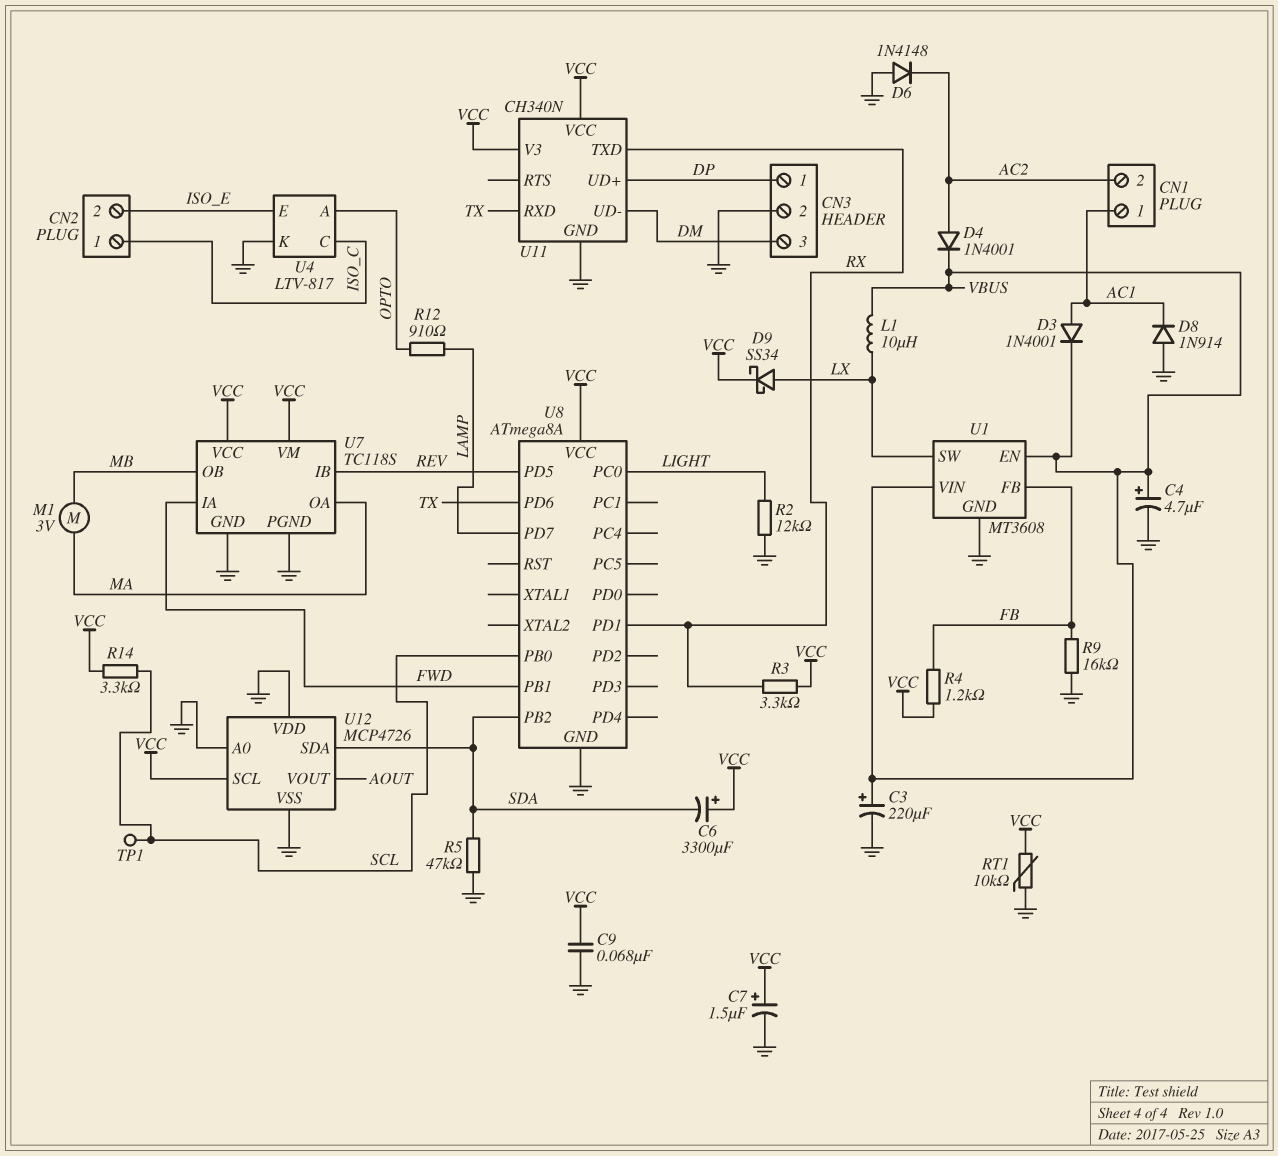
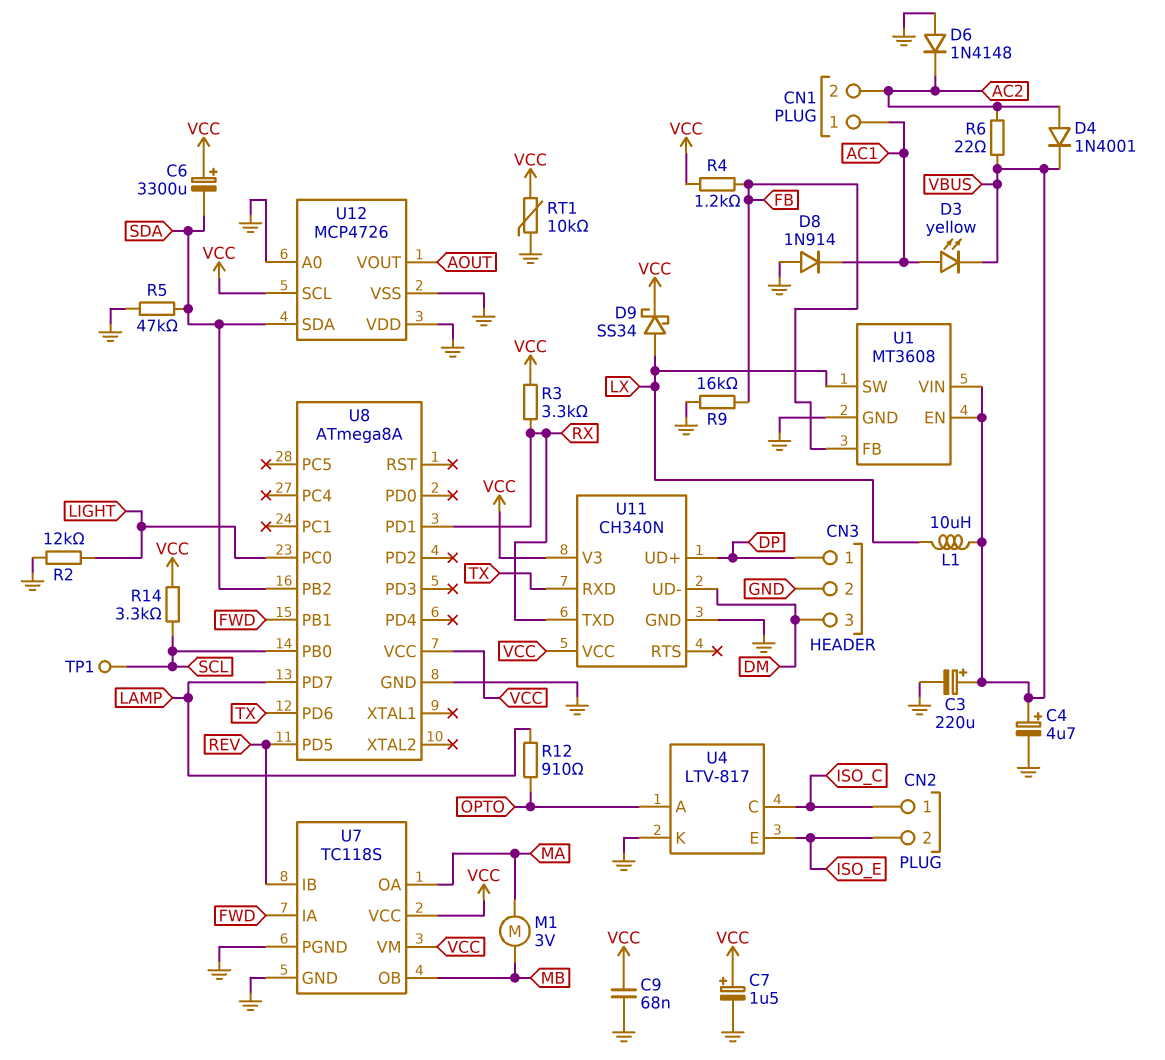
D3: diode 1N4001 (A AC1, K VBUS) -> LED yellow (A AC1, K VBUS)
R6: none -> 22 (AC2, VBUS)

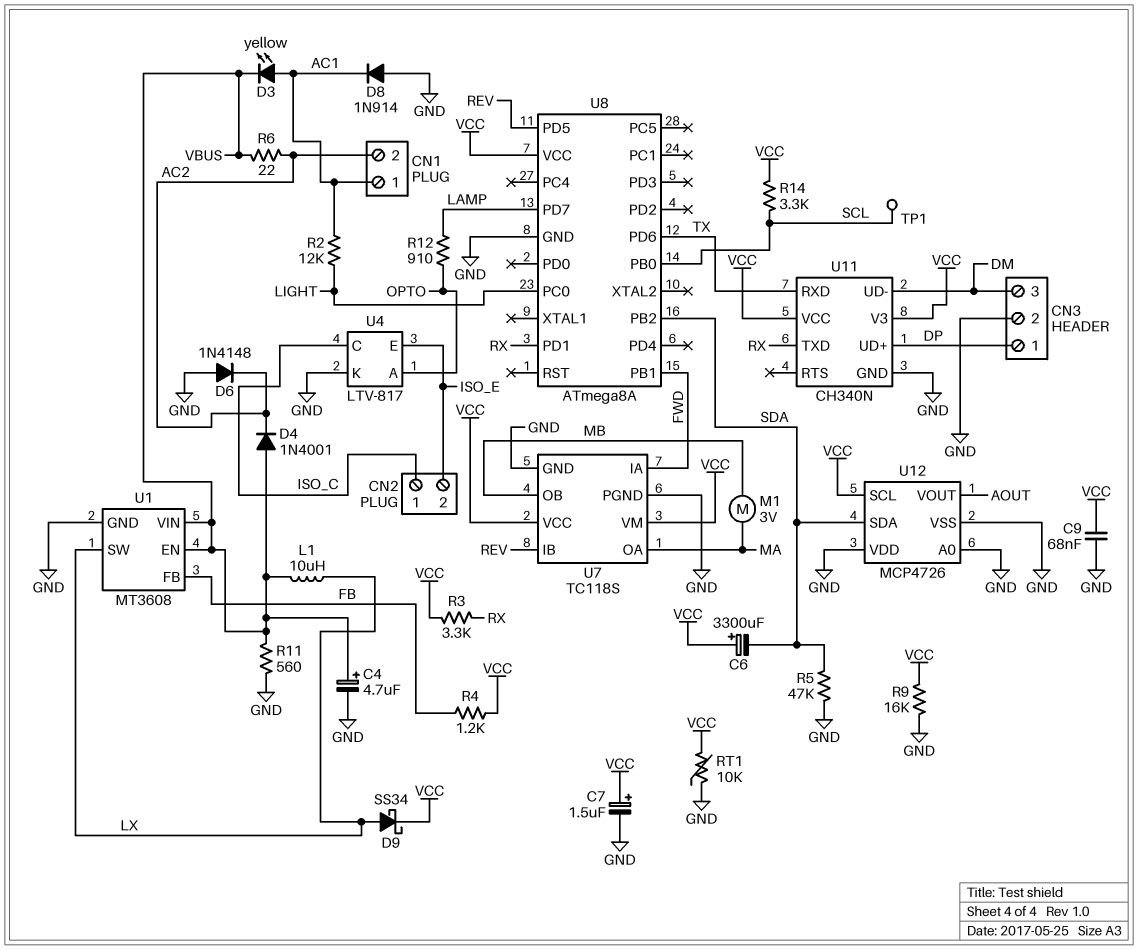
C3: 220uF (plus VBUS, minus GND) -> none
D4: diode 1N4001 (A AC2, K VBUS) -> diode 1N4001 (A VBUS, K AC2)
R2: 12k (GND, LIGHT) -> 12k (AC1, LIGHT)
R9: 16k (FB, GND) -> 16k (GND, VCC)
R11: none -> 560 (GND, VBUS)

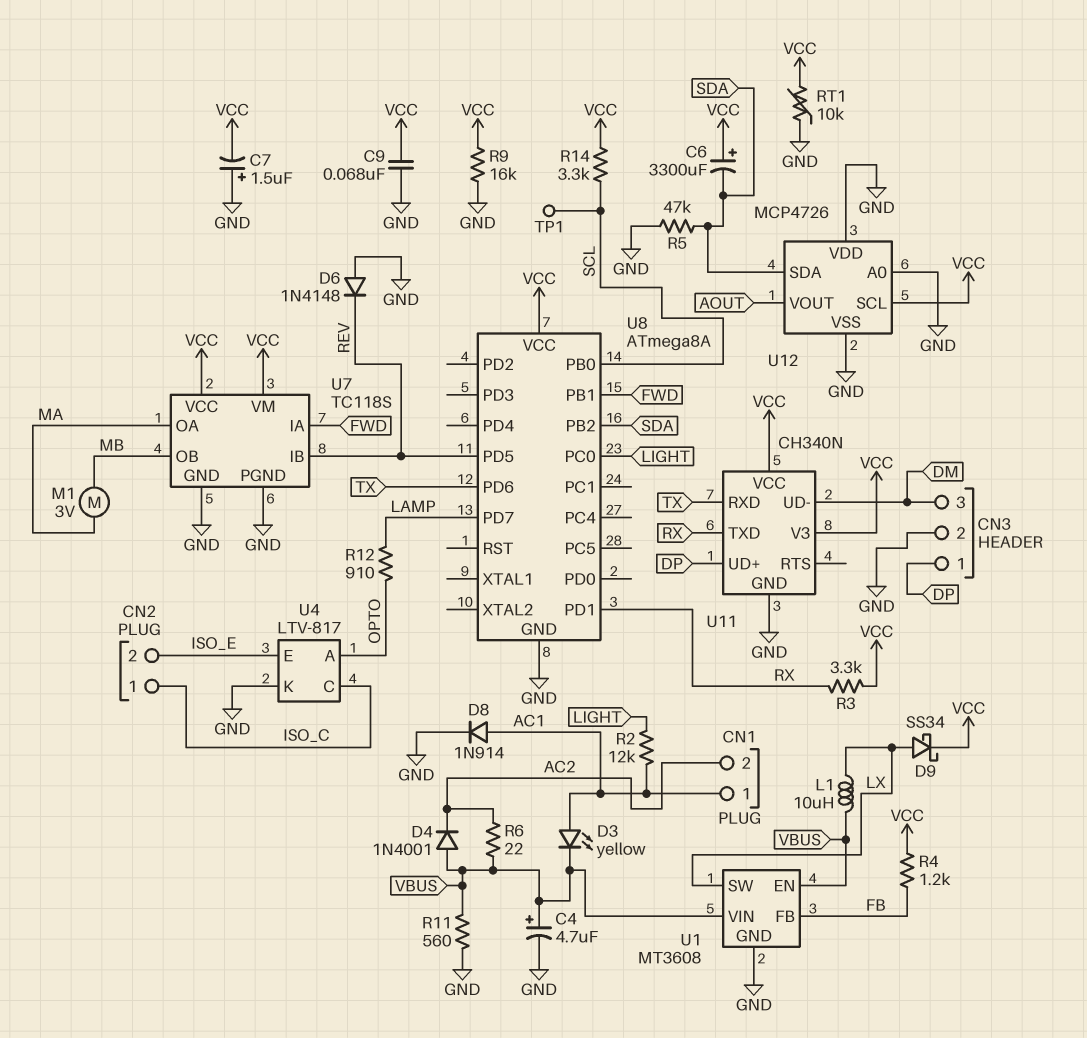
C7: 1.5uF (plus VCC, minus GND) -> 1.5uF (plus GND, minus VCC)
D6: diode 1N4148 (A GND, K AC2) -> diode 1N4148 (A GND, K REV)
D8: diode 1N914 (A GND, K AC1) -> diode 1N914 (A AC1, K GND)

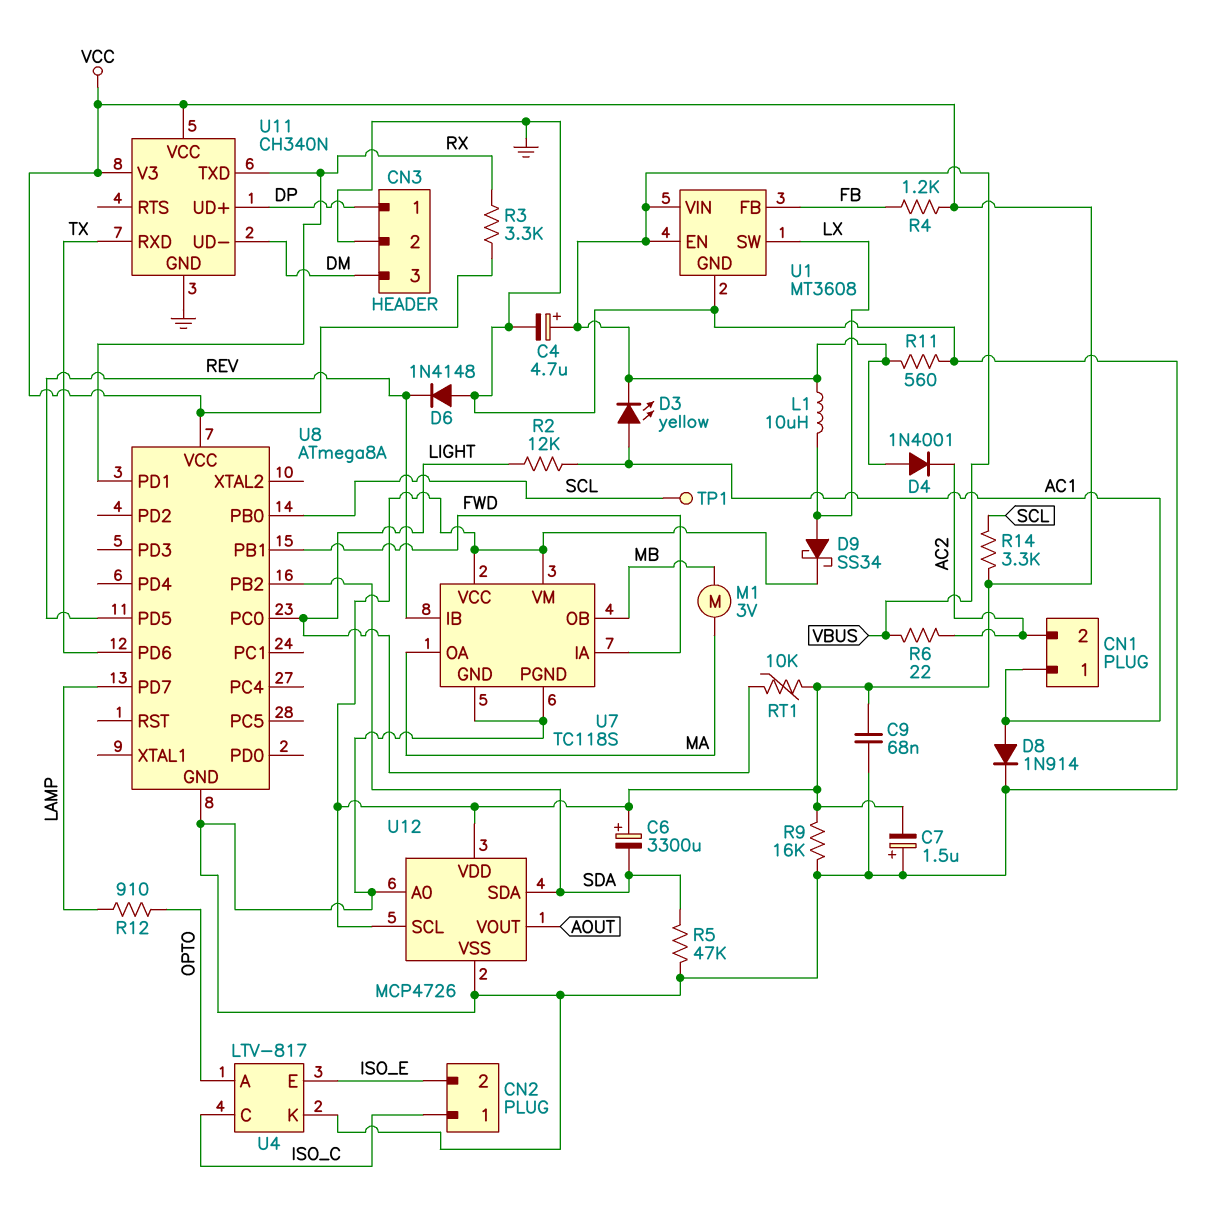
RT1: 10k (GND, VCC) -> 10k (LIGHT, VCC)
U12 pin VDD: GND -> VCC

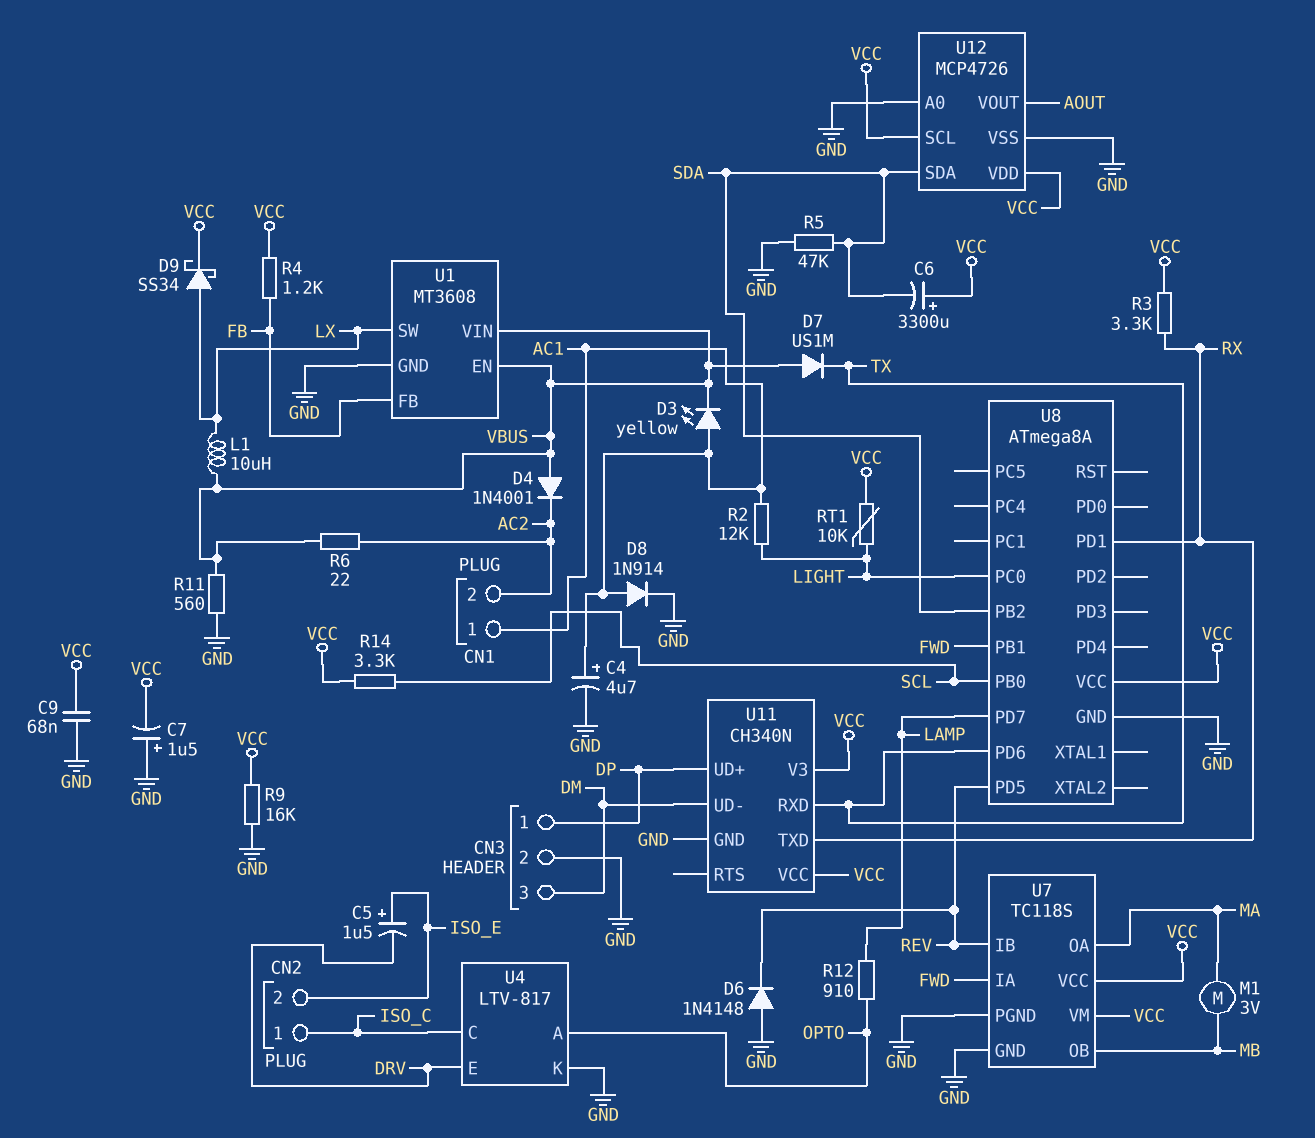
C4: 4.7uF (plus VBUS, minus GND) -> 4.7uF (plus AC1, minus GND)
C5: none -> 1.5uF (plus ISO_E, minus DRV)
D7: none -> diode US1M (A VBUS, K TX)
TP1: test point (SCL) -> none
U4 pin E: ISO_E -> DRV

